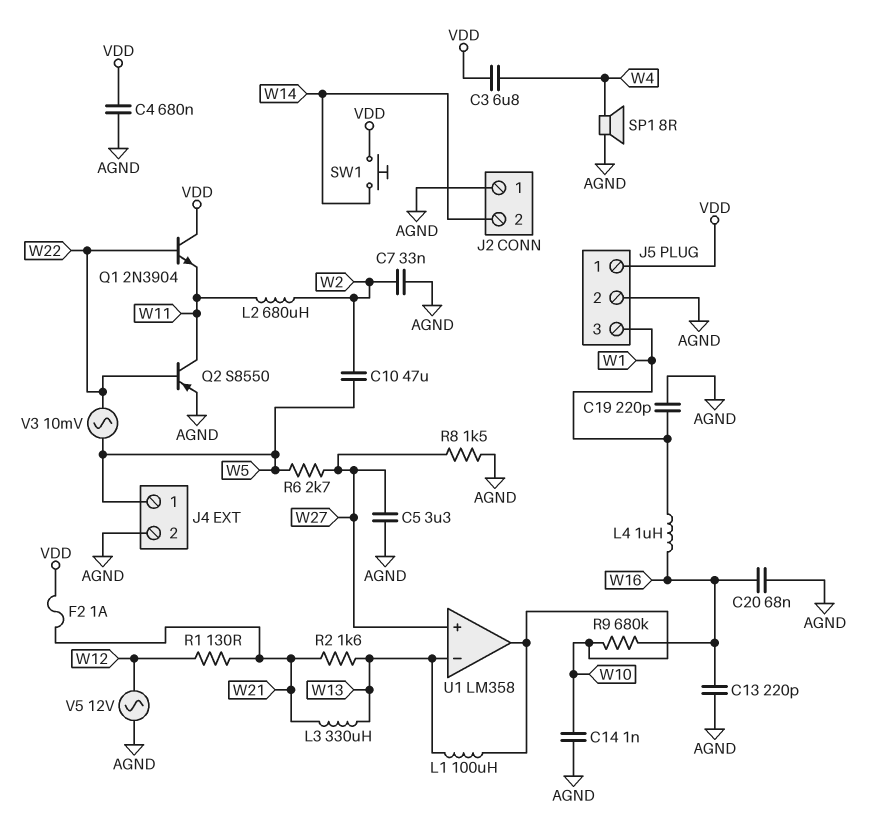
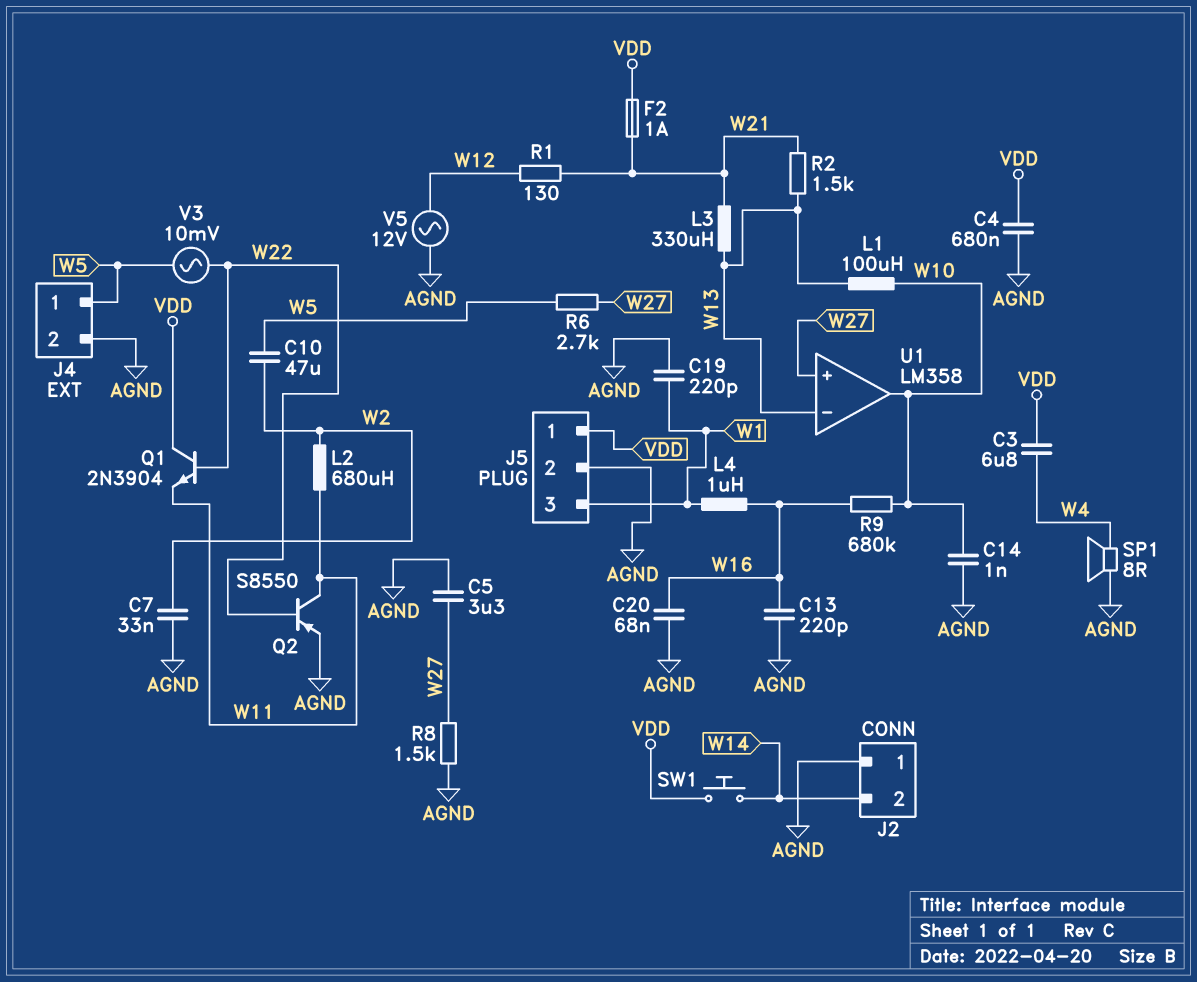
R2: 1.6k (W13, W21) -> 1.5k (W13, W21)

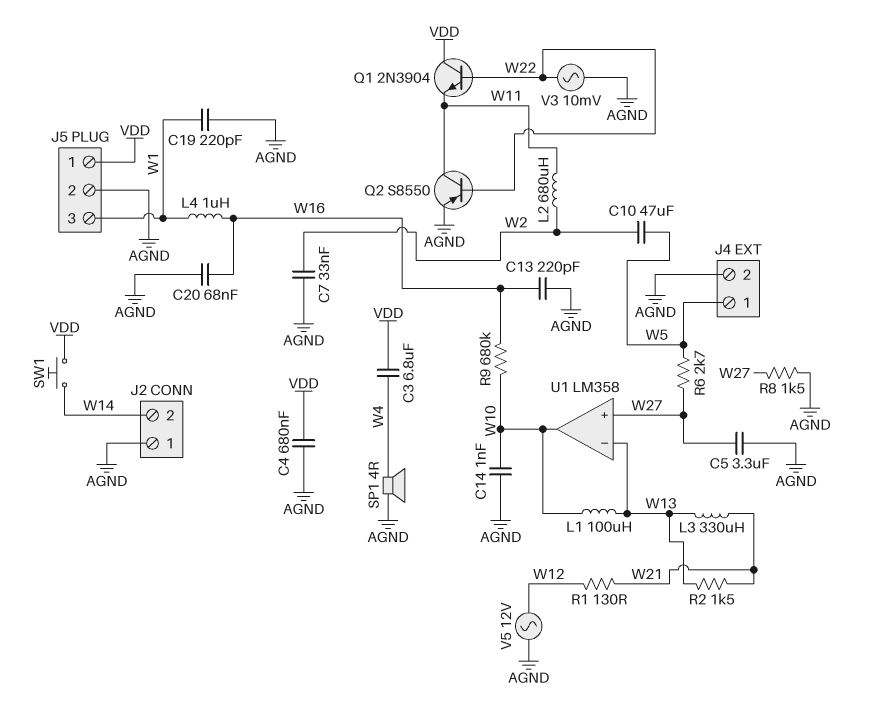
F2: 1A (VDD, W21) -> none
SP1: speaker 8R (AGND, W4) -> speaker 4R (AGND, W4)
V3: AC 10mV (W5, W22) -> AC 10mV (AGND, W22)

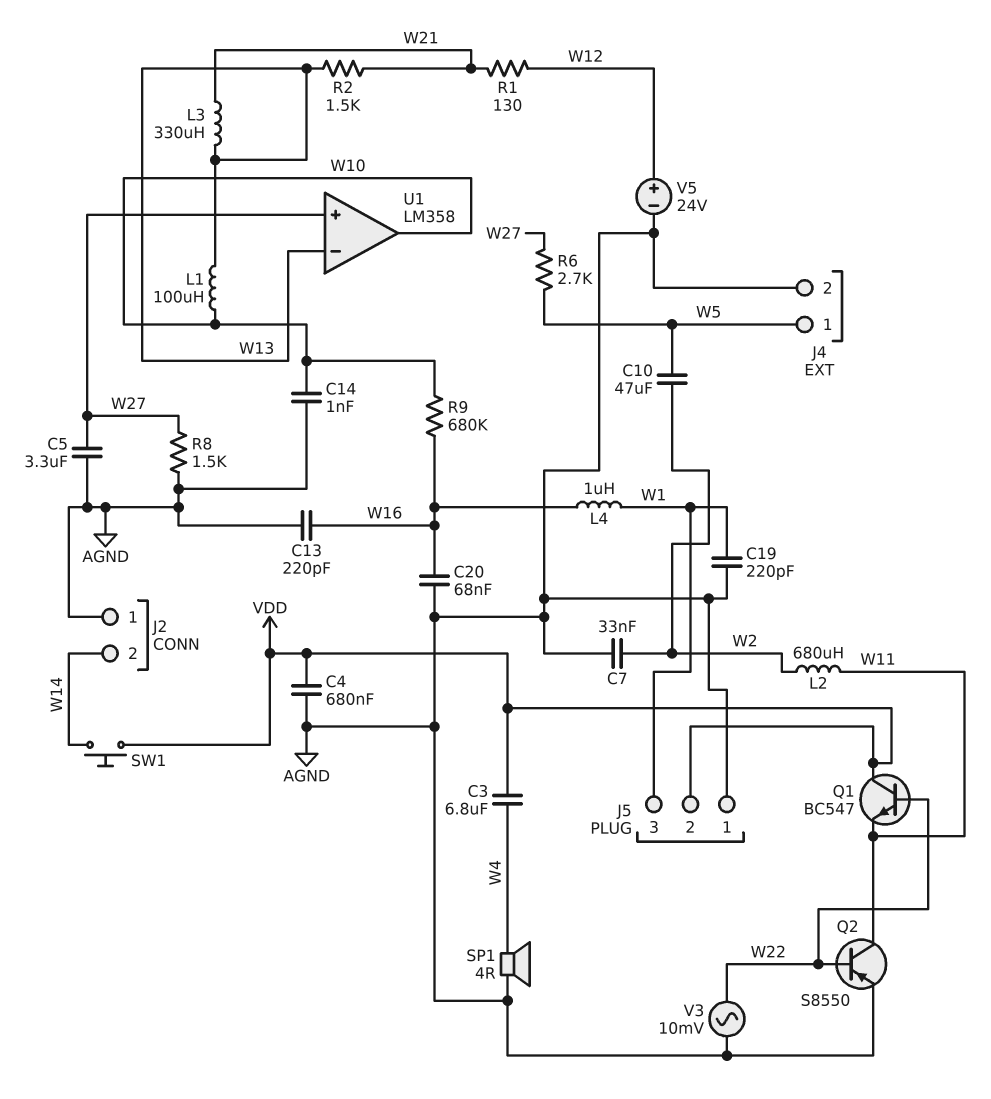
J5 pin 1: VDD -> AGND
J5 pin 2: AGND -> VDD
Q1: NPN 2N3904 (B W22, C VDD, E W11) -> NPN BC547 (B W22, C VDD, E W11)
V5: AC 12V (AGND, W12) -> 24V (plus W12, minus AGND)

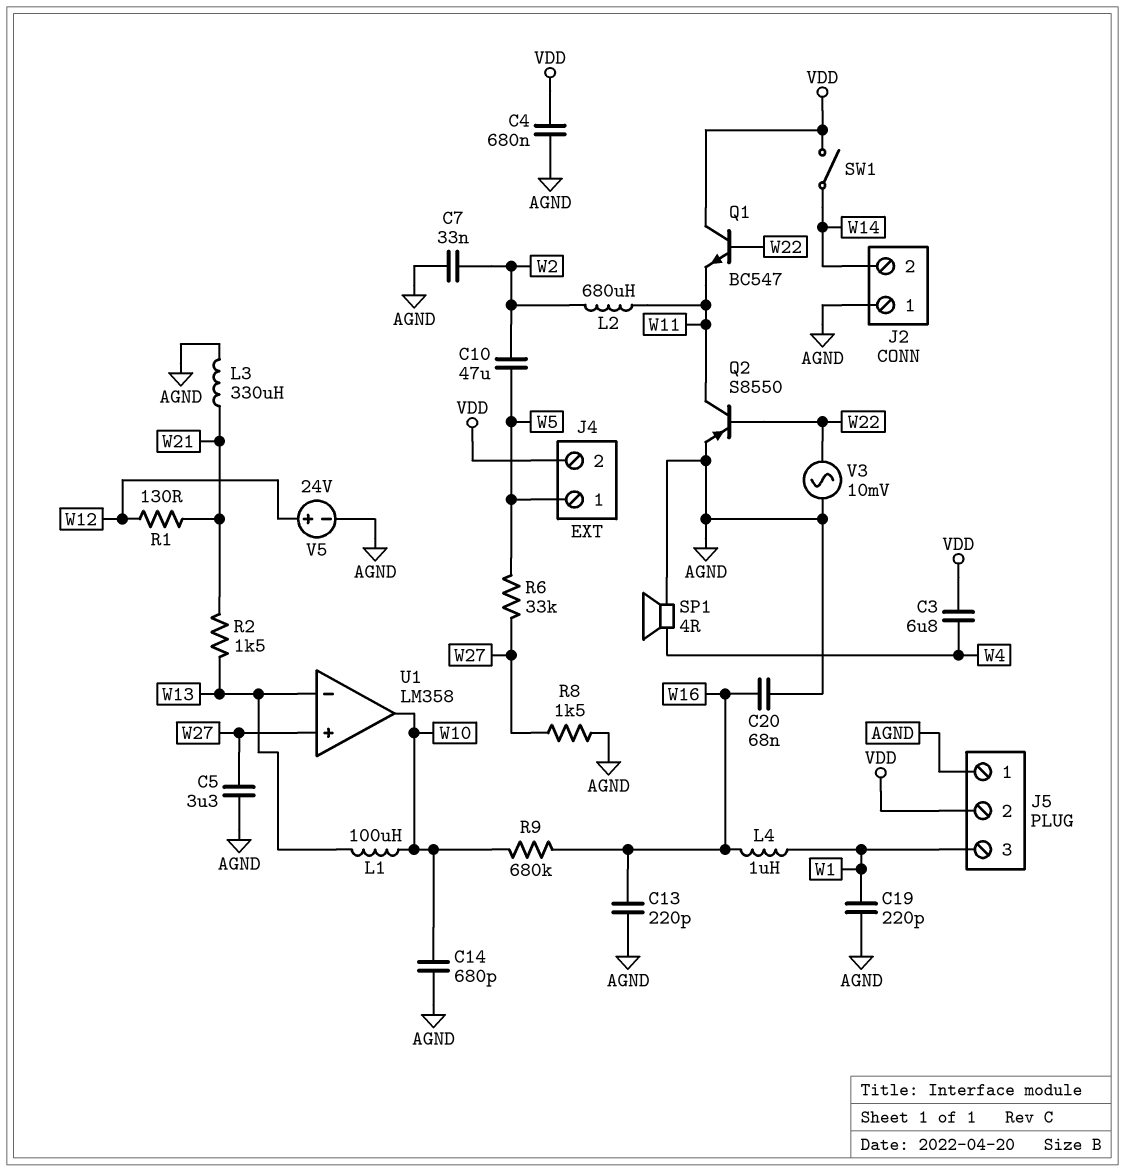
C14: 1nF (AGND, W10) -> 680pF (AGND, W10)
J4 pin 2: AGND -> VDD
L3: 330uH (W13, W21) -> 330uH (AGND, W21)
R6: 2.7k (W5, W27) -> 33k (W5, W27)
SW1: button (VDD, W14) -> switch (VDD, W14)

